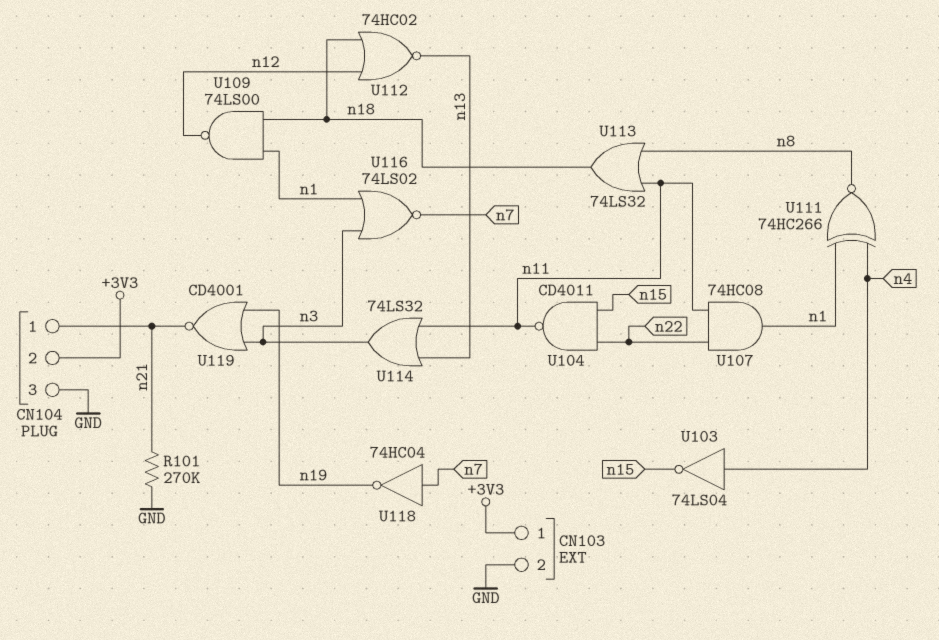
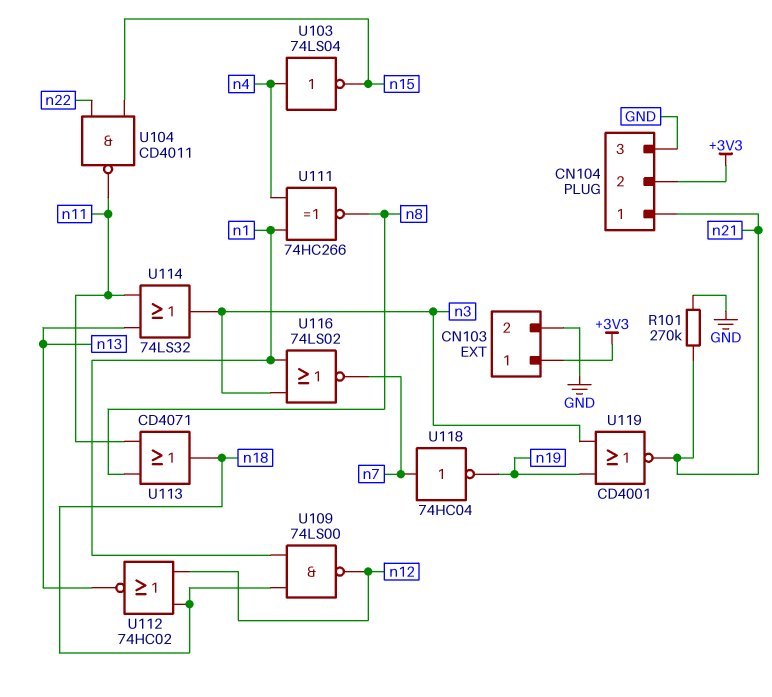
U107: AND 74HC08 (in n11, in n22, out n1) -> none
U113: OR 74LS32 (in n8, in n11, out n18) -> OR CD4071 (in n8, in n11, out n18)

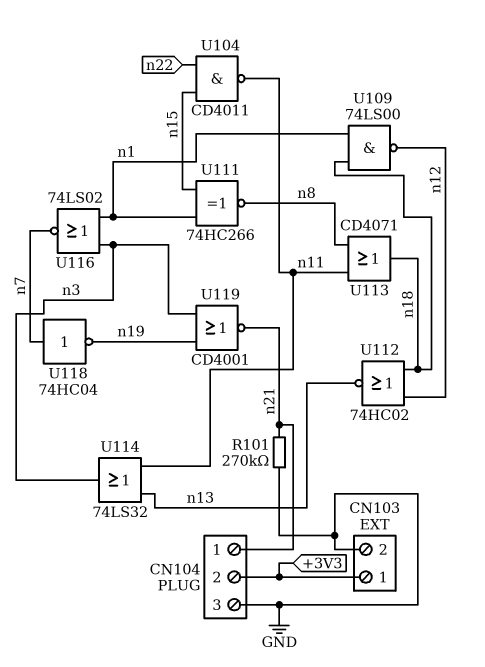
U103: NOT 74LS04 (in n4, out n15) -> none
U111: XNOR 74HC266 (in n1, in n4, out n8) -> XNOR 74HC266 (in n1, in n15, out n8)

